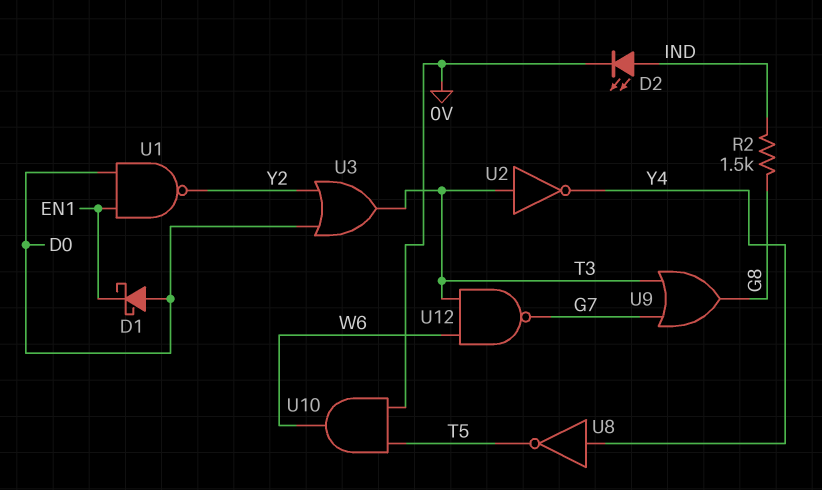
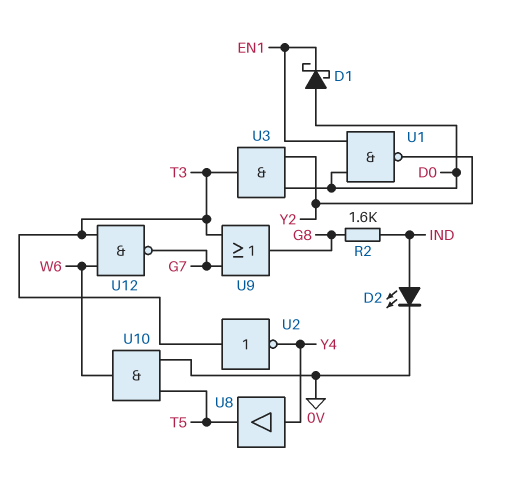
R2: 1.5k (G8, IND) -> 1.6k (G8, IND)
U3: OR (in D0, in Y2, out T3) -> AND (in D0, in Y2, out T3)
U8: NOT (in Y4, out T5) -> buffer (in Y4, out T5)

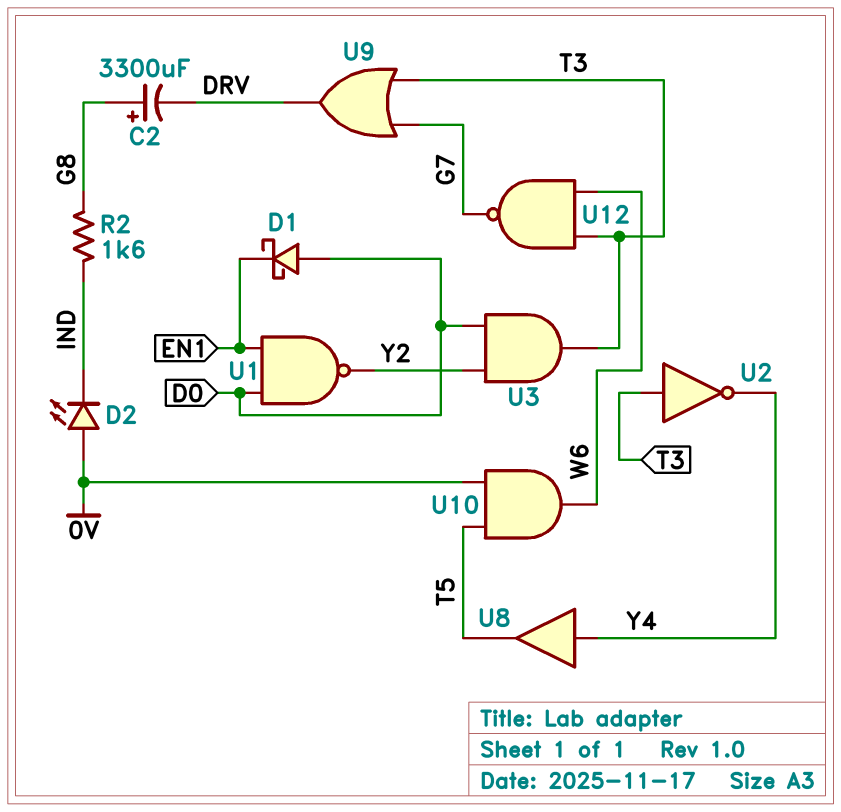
C2: none -> 3300uF (plus G8, minus DRV)
D2: LED (A IND, K 0V) -> LED (A 0V, K IND)
U9: OR (in G7, in T3, out G8) -> OR (in G7, in T3, out DRV)

